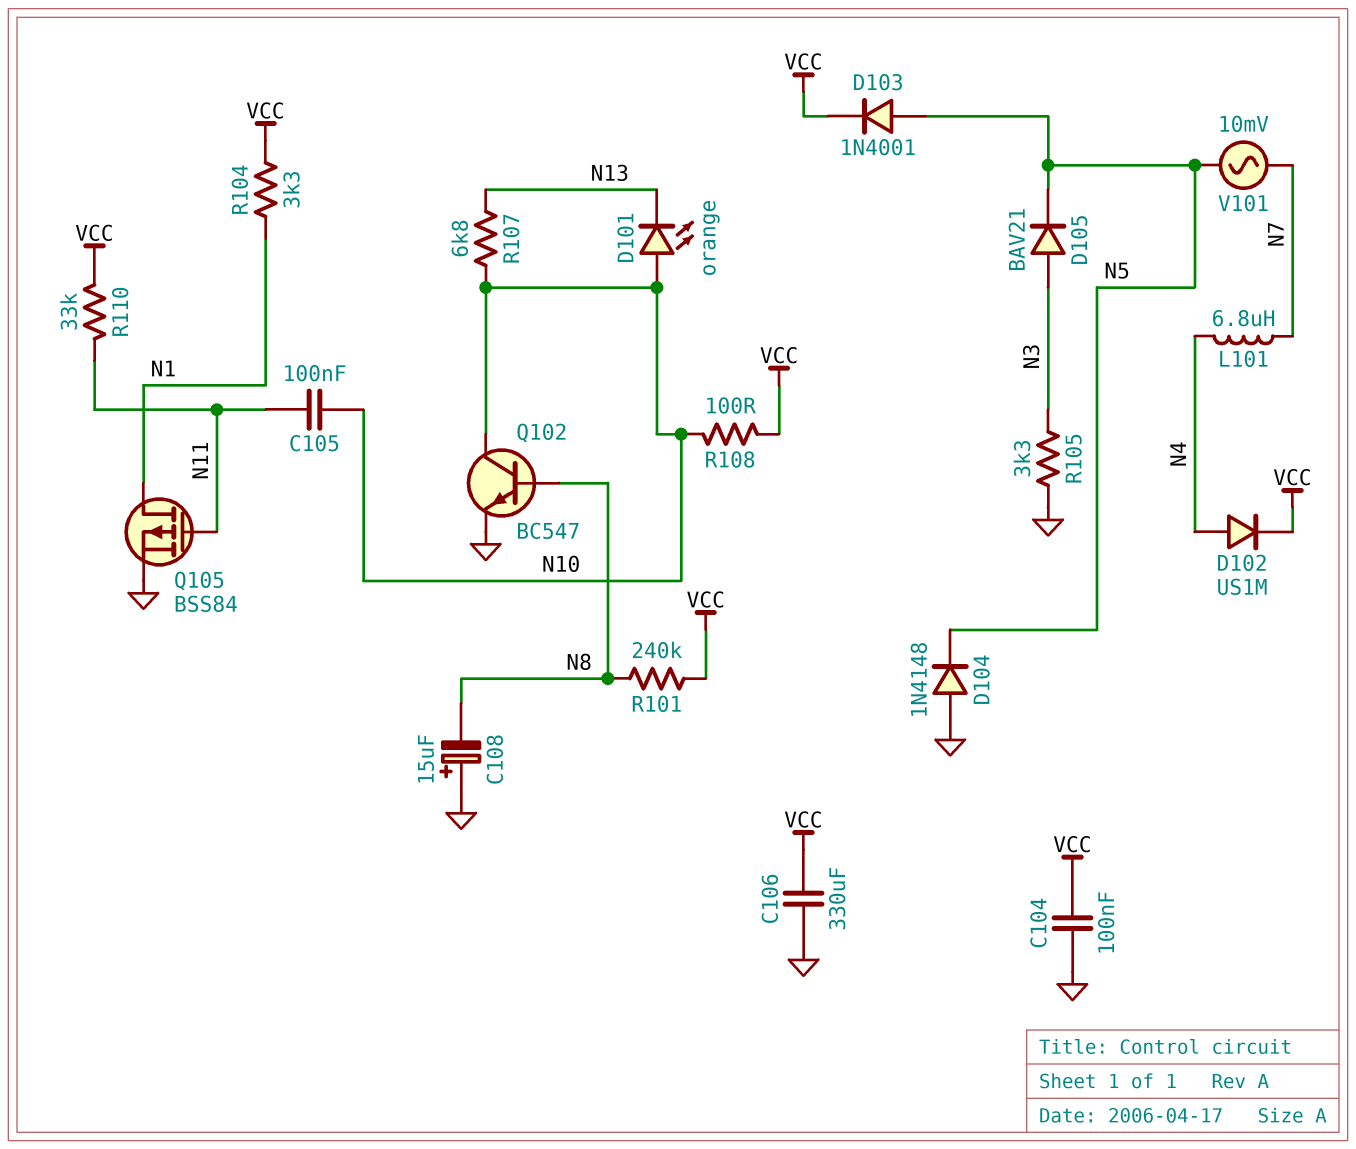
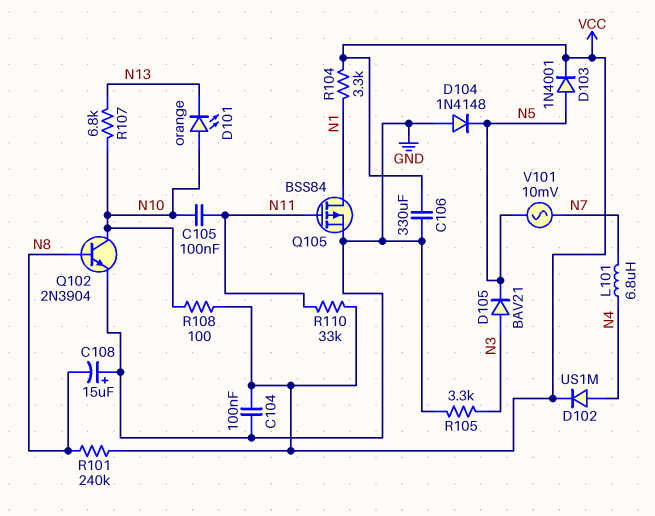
Q102: NPN BC547 (B N8, C N10, E GND) -> NPN 2N3904 (B N8, C N10, E GND)

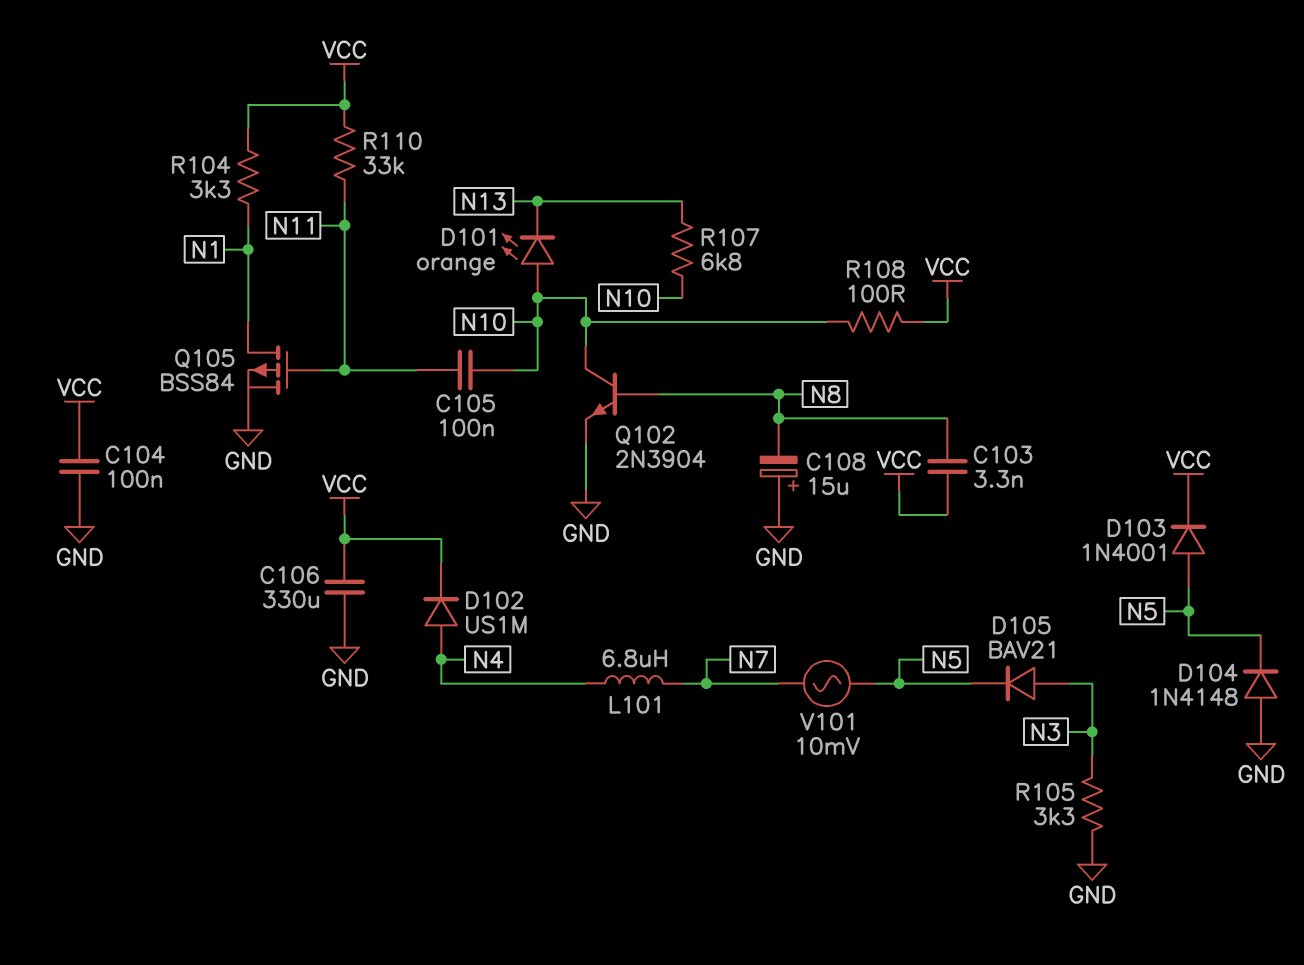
C103: none -> 3.3nF (N8, VCC)
R101: 240k (N8, VCC) -> none

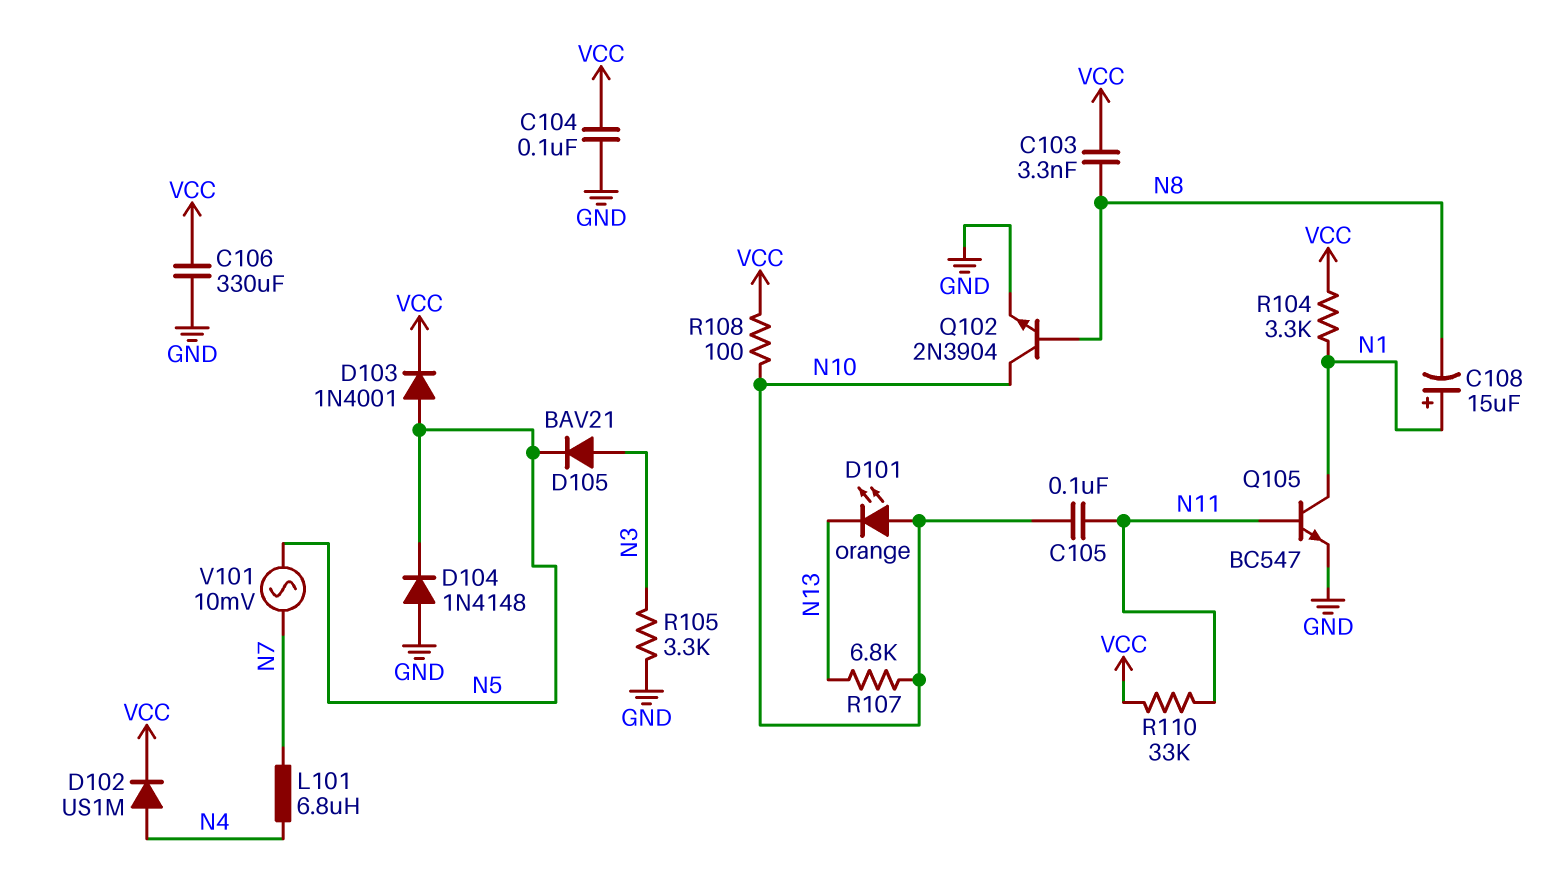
C108: 15uF (plus GND, minus N8) -> 15uF (plus N1, minus N8)
Q105: PMOS BSS84 (G N11, D N1, S GND) -> NPN BC547 (B N11, C N1, E GND)

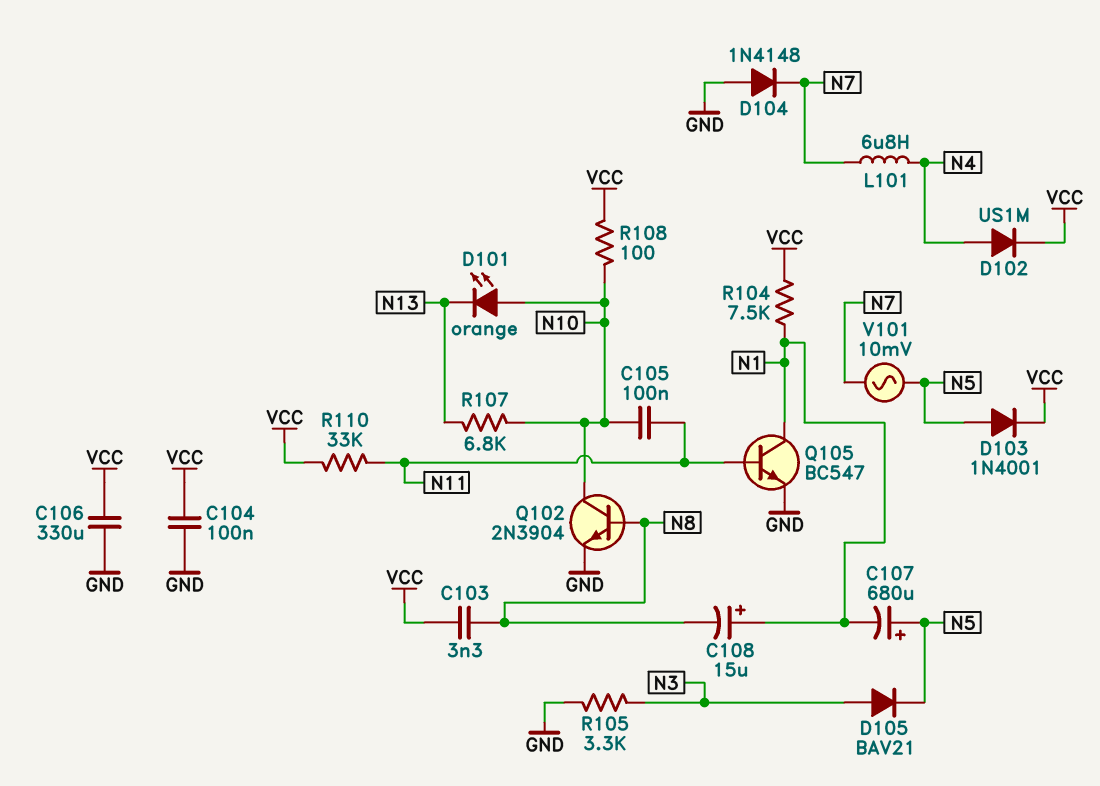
C107: none -> 680uF (plus N5, minus N1)
D104: diode 1N4148 (A GND, K N5) -> diode 1N4148 (A GND, K N7)
R104: 3.3k (N1, VCC) -> 7.5k (N1, VCC)

